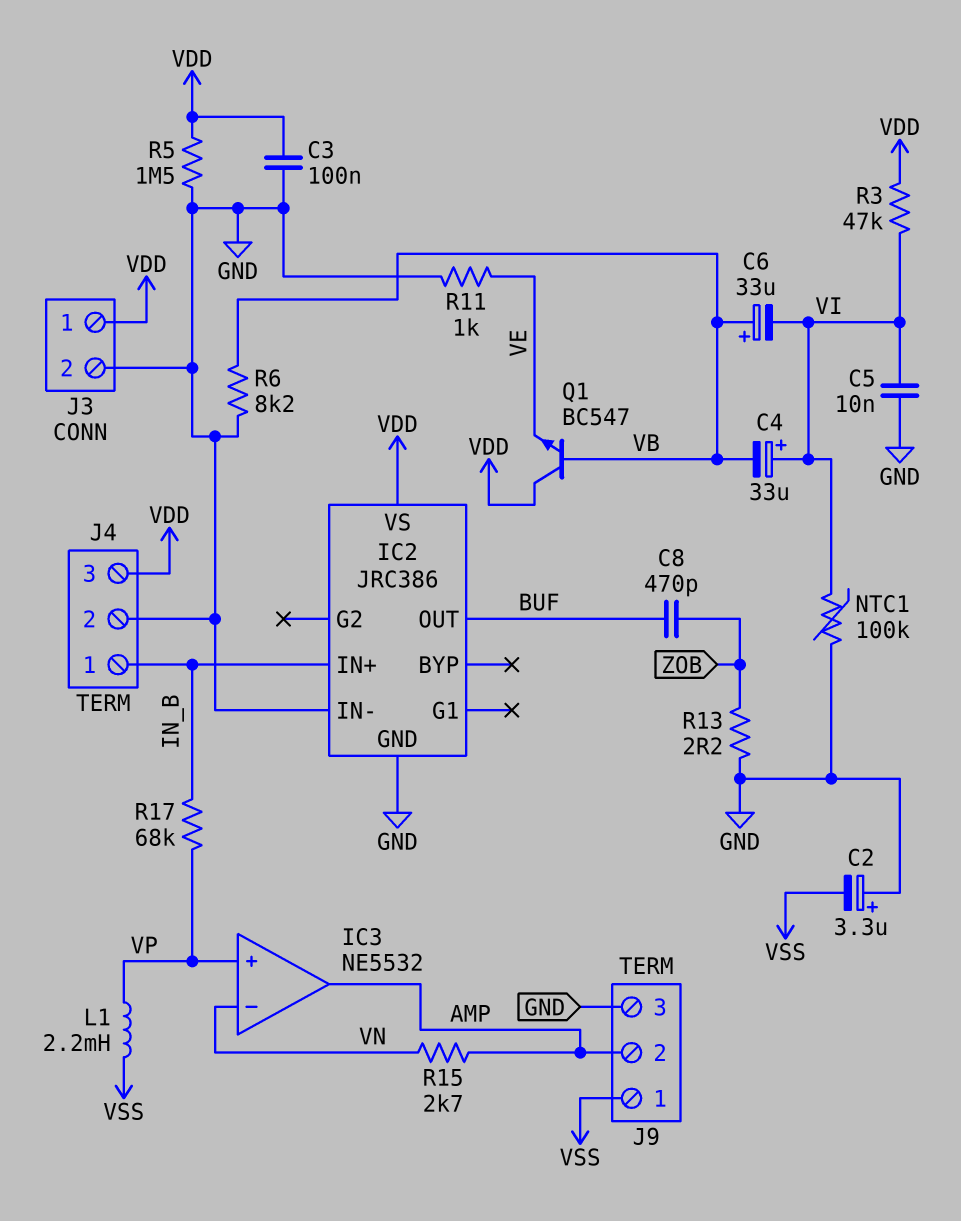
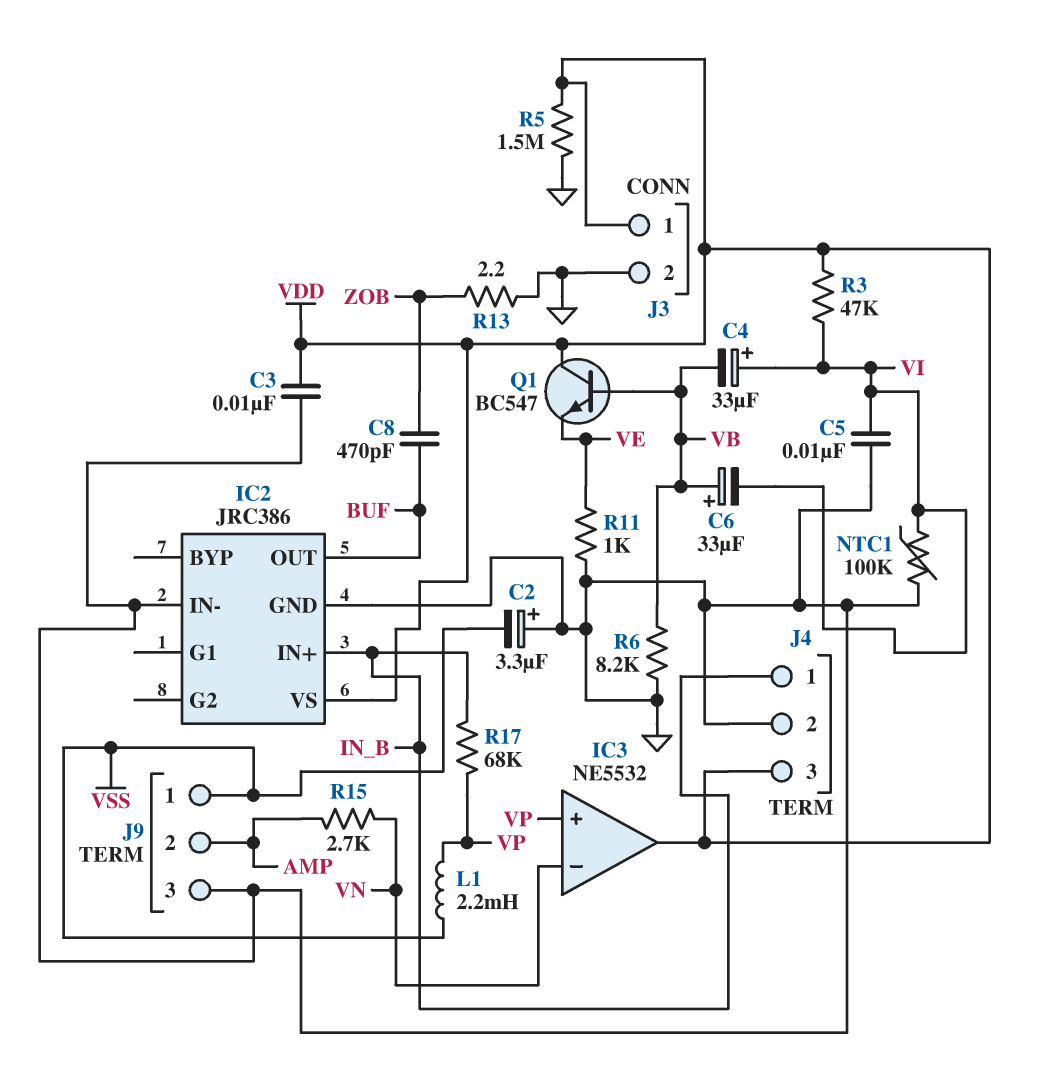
C3: 100nF (GND, VDD) -> 10nF (GND, VDD)
IC3 pin out: AMP -> VDD

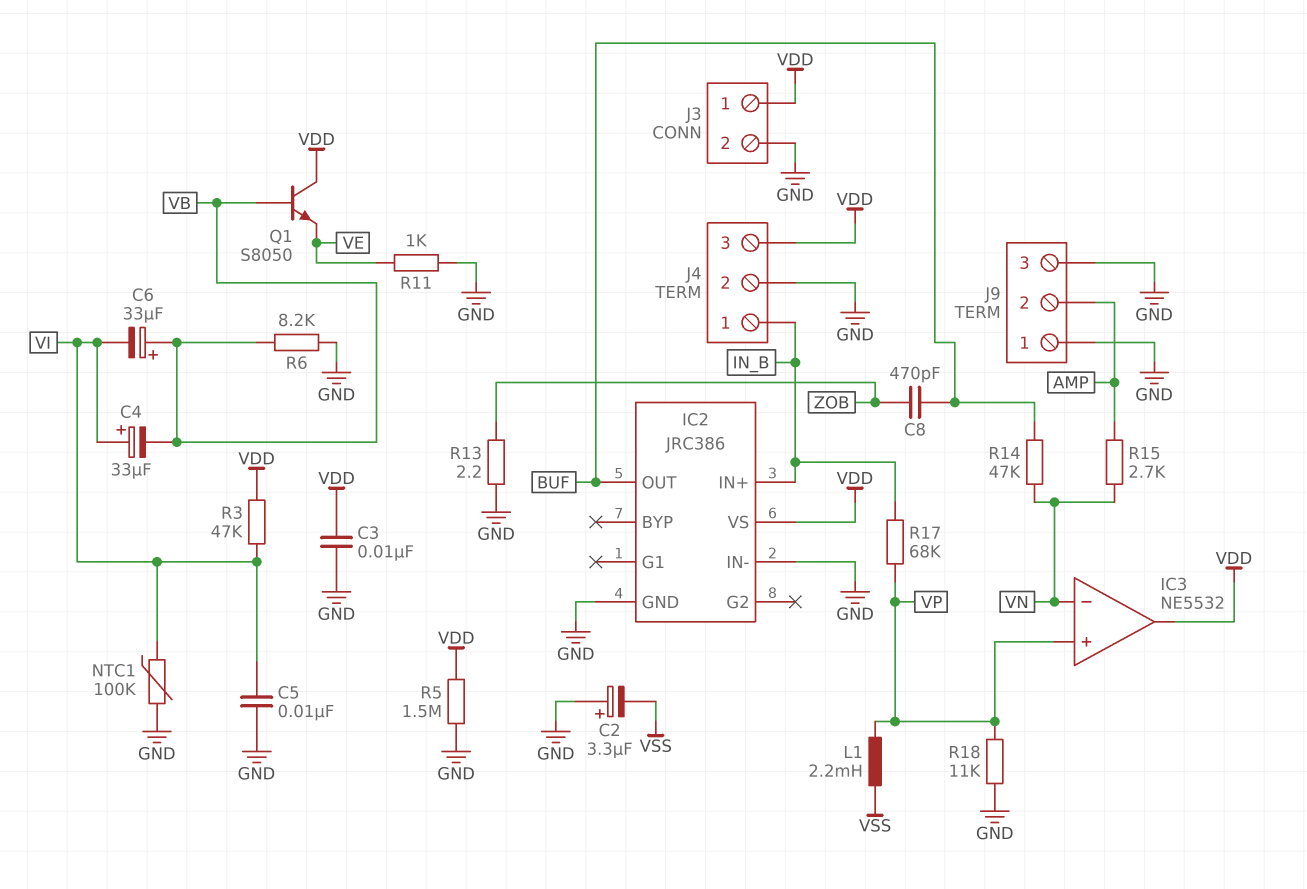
J9 pin 1: VSS -> GND
Q1: NPN BC547 (B VB, C VDD, E VE) -> NPN S8050 (B VB, C VDD, E VE)
R14: none -> 47k (BUF, VN)
R18: none -> 11k (GND, VP)

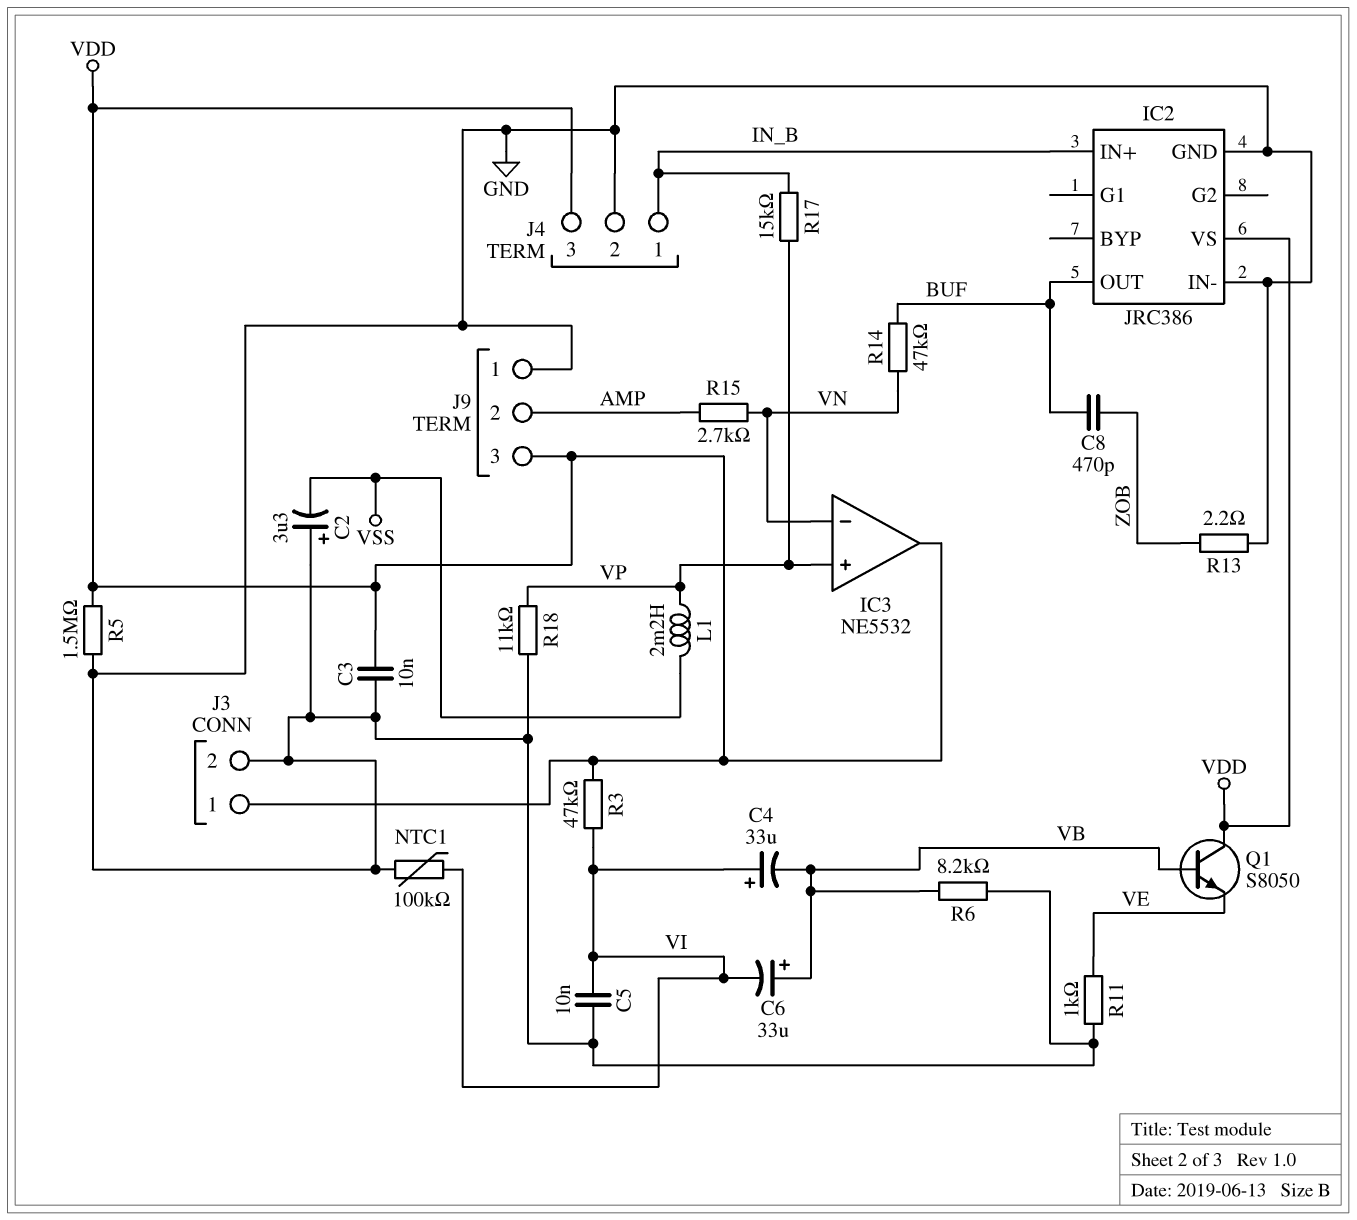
J9 pin 3: GND -> VDD
R17: 68k (IN_B, VP) -> 15k (IN_B, VP)

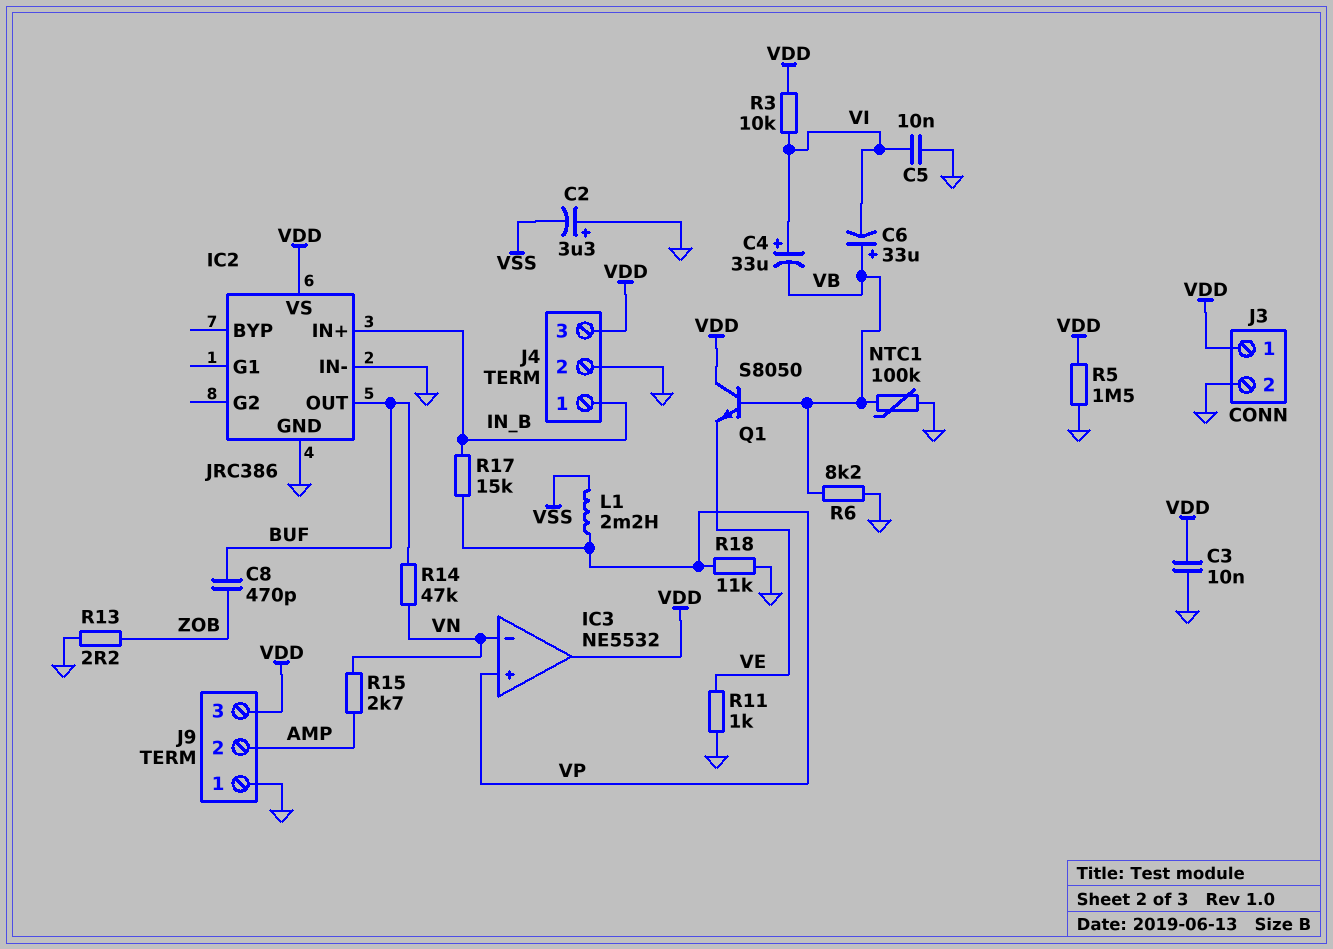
NTC1: 100k (GND, VI) -> 100k (GND, VB)
R3: 47k (VDD, VI) -> 10k (VDD, VI)

